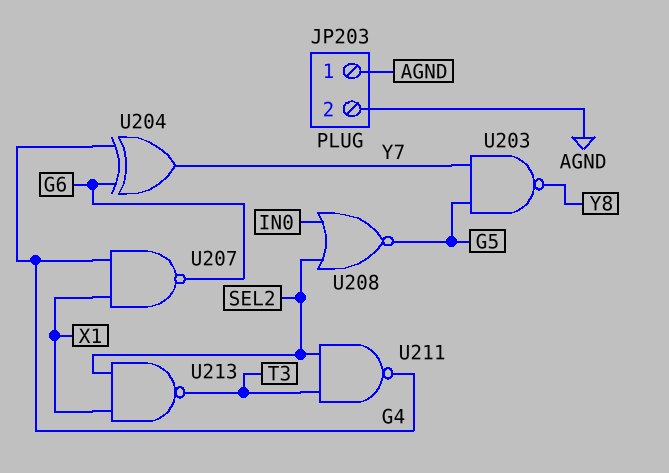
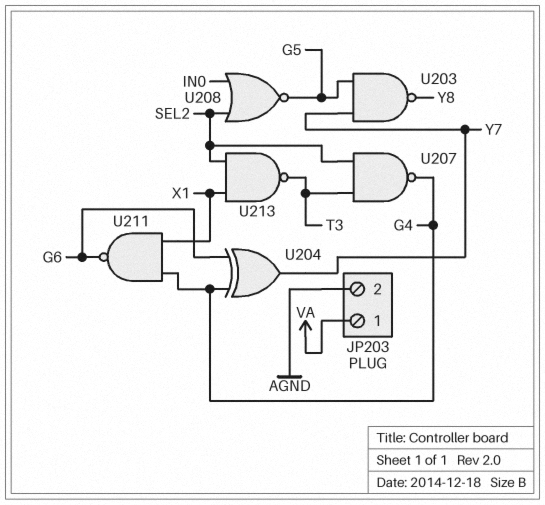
JP203 pin 1: AGND -> VA
U207: NAND (in G4, in X1, out G6) -> NAND (in SEL2, in T3, out G4)
U211: NAND (in SEL2, in T3, out G4) -> NAND (in G4, in X1, out G6)

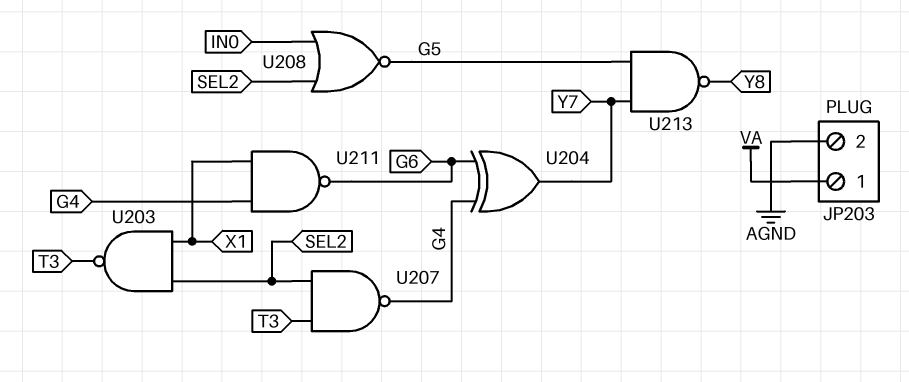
U203: NAND (in G5, in Y7, out Y8) -> NAND (in SEL2, in X1, out T3)
U213: NAND (in SEL2, in X1, out T3) -> NAND (in G5, in Y7, out Y8)

